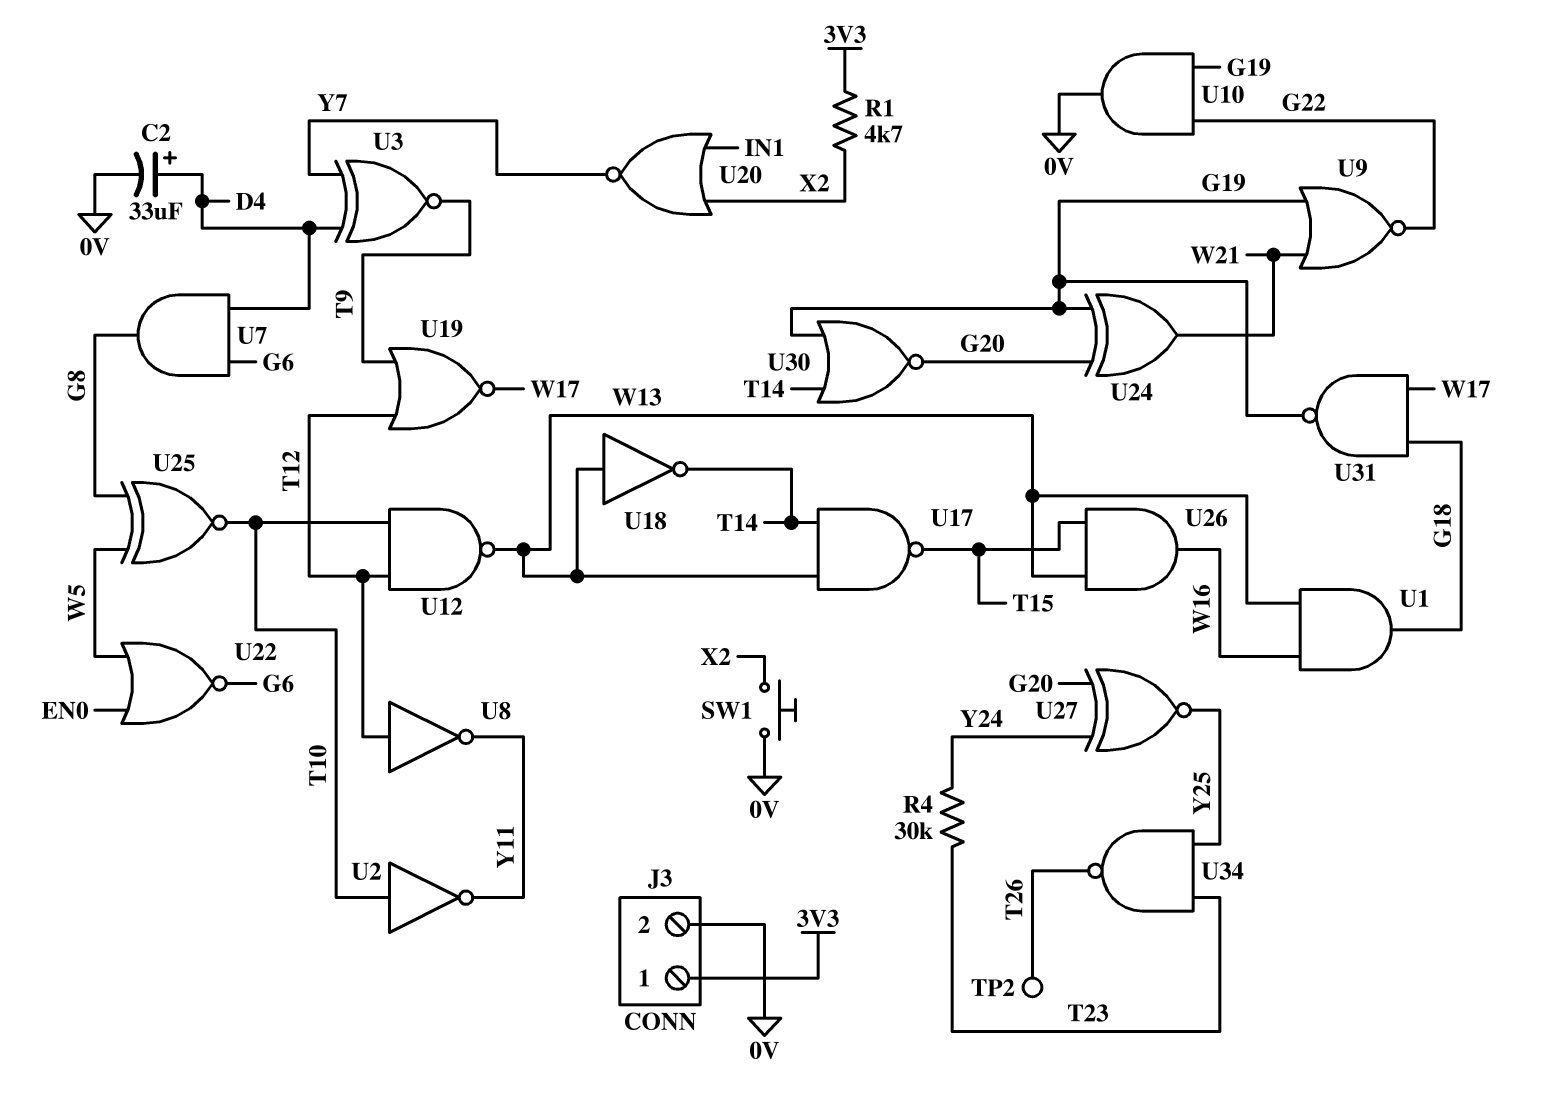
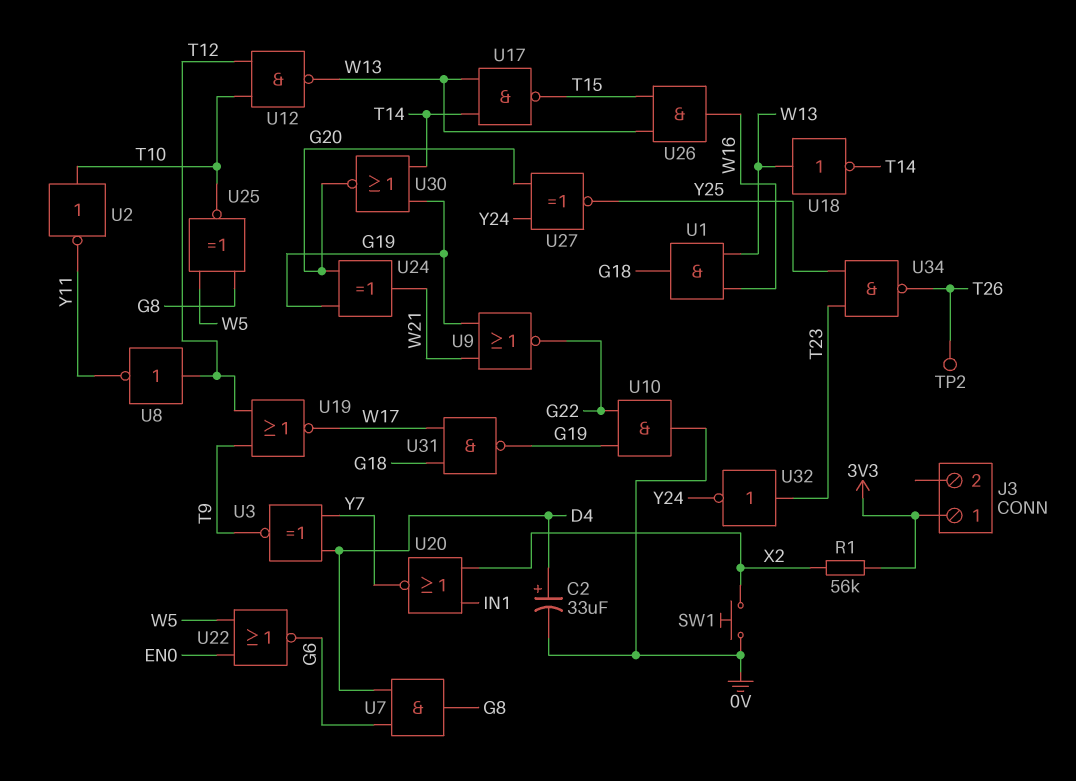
J3 pin 2: 0V -> none
R1: 4.7k (3V3, X2) -> 56k (3V3, X2)
R4: 30k (T23, Y24) -> none
U32: none -> NOT (in T23, out Y24)

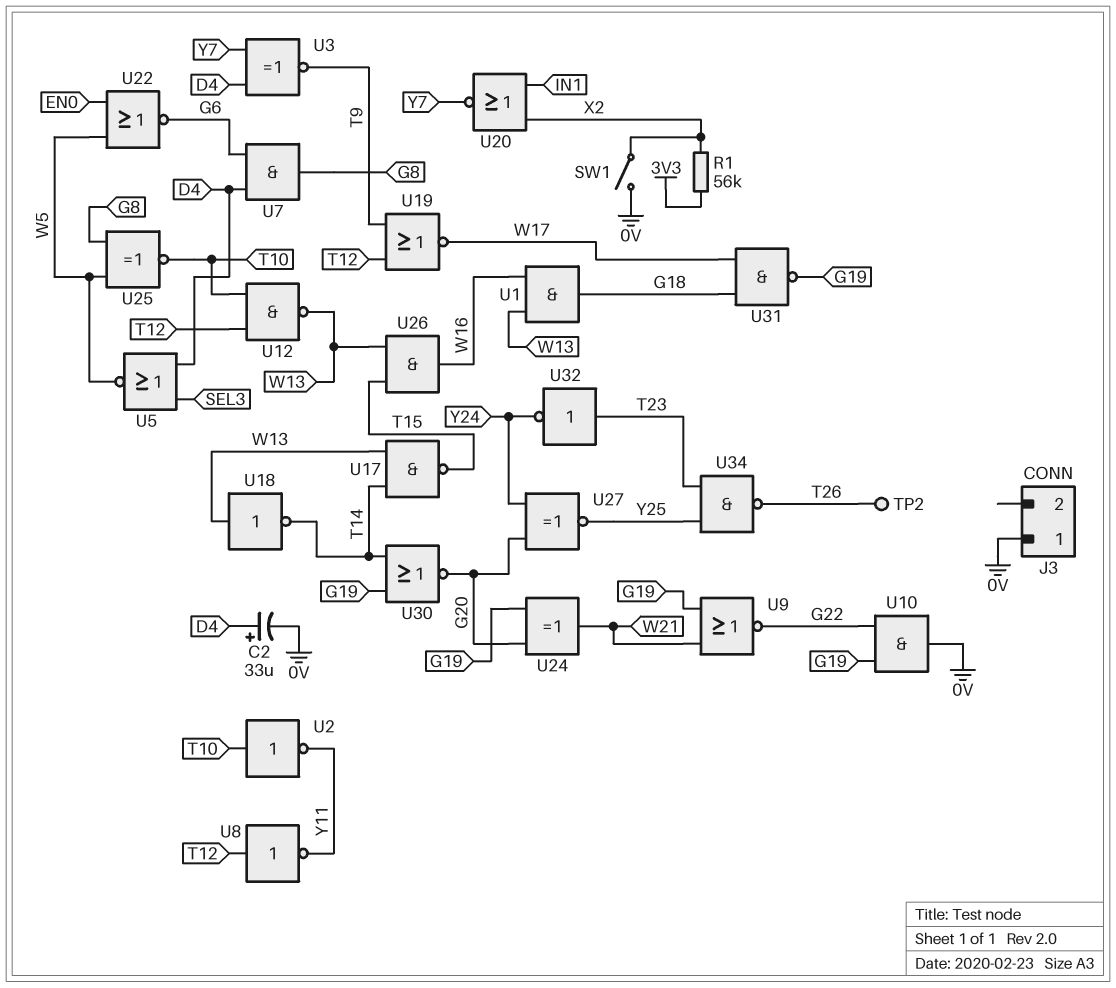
J3 pin 1: 3V3 -> 0V
SW1: button (0V, X2) -> switch (0V, X2)
U5: none -> NOR (in D4, in SEL3, out W5)

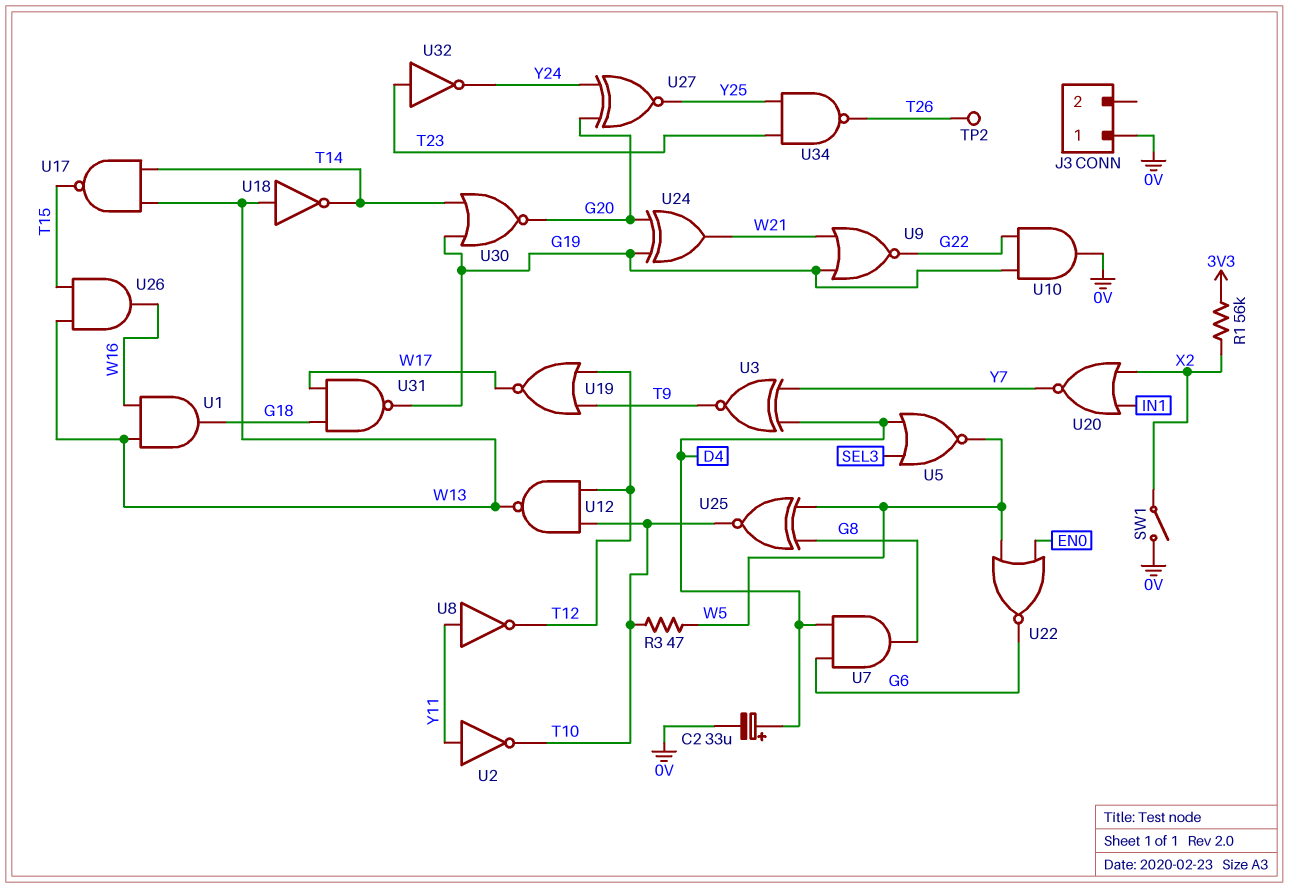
R3: none -> 47 (T10, W5)
U2: NOT (in T10, out Y11) -> NOT (in Y11, out T10)
U8: NOT (in T12, out Y11) -> NOT (in Y11, out T12)

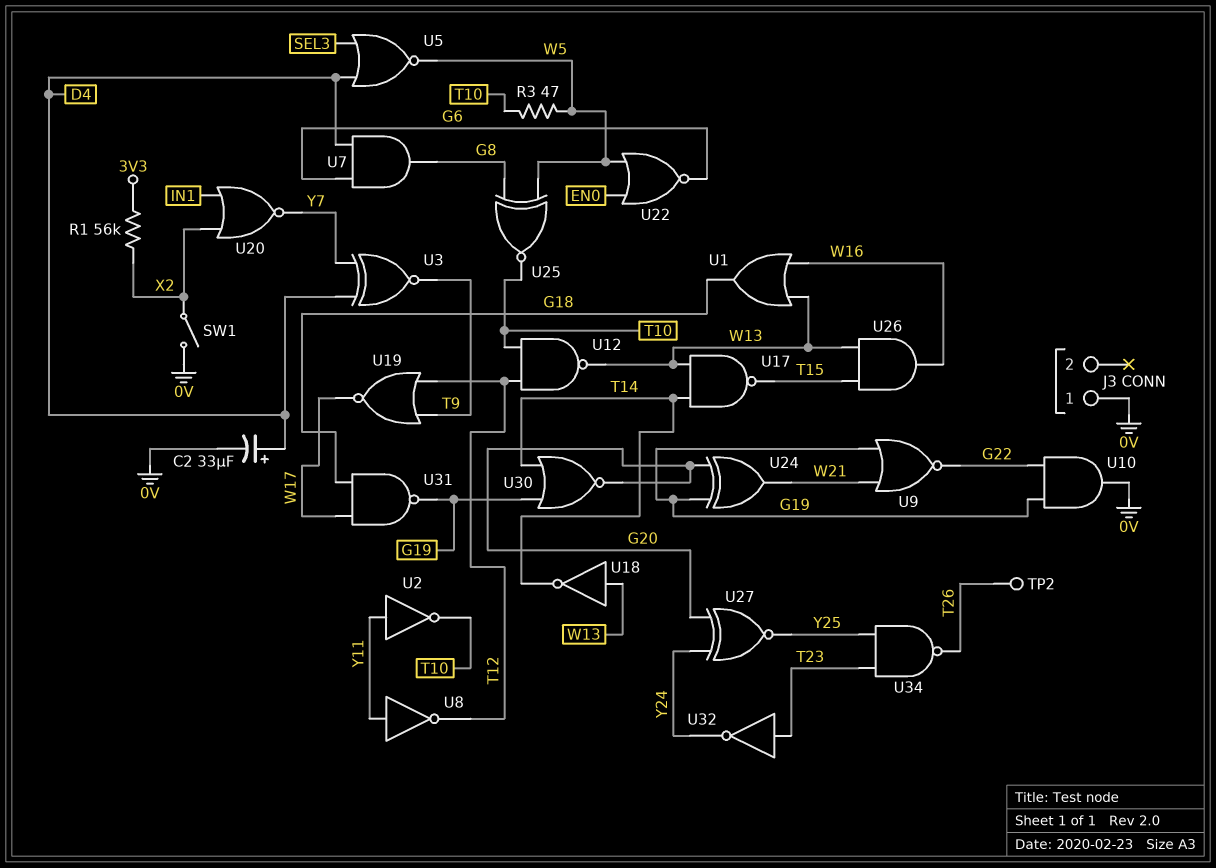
U1: AND (in W13, in W16, out G18) -> OR (in W13, in W16, out G18)

